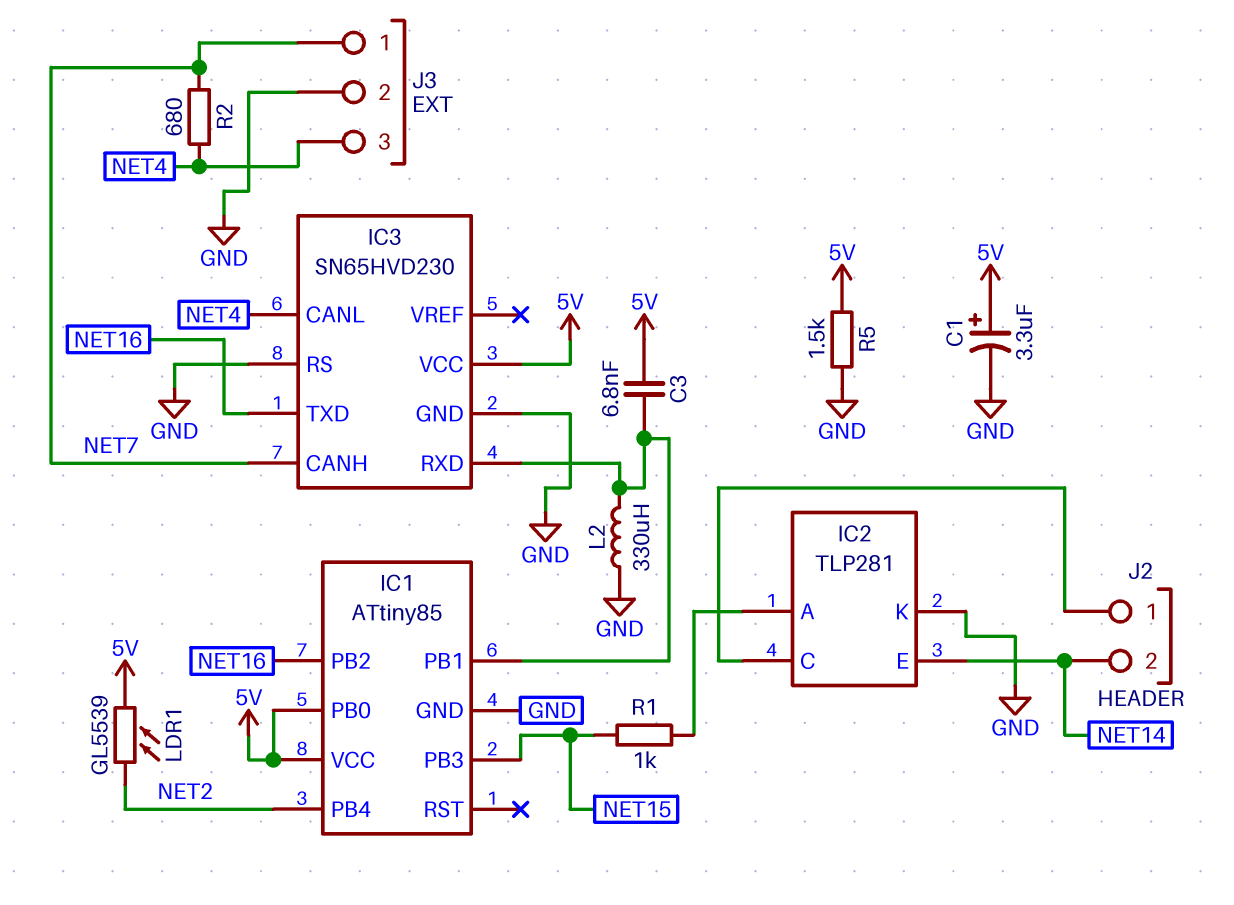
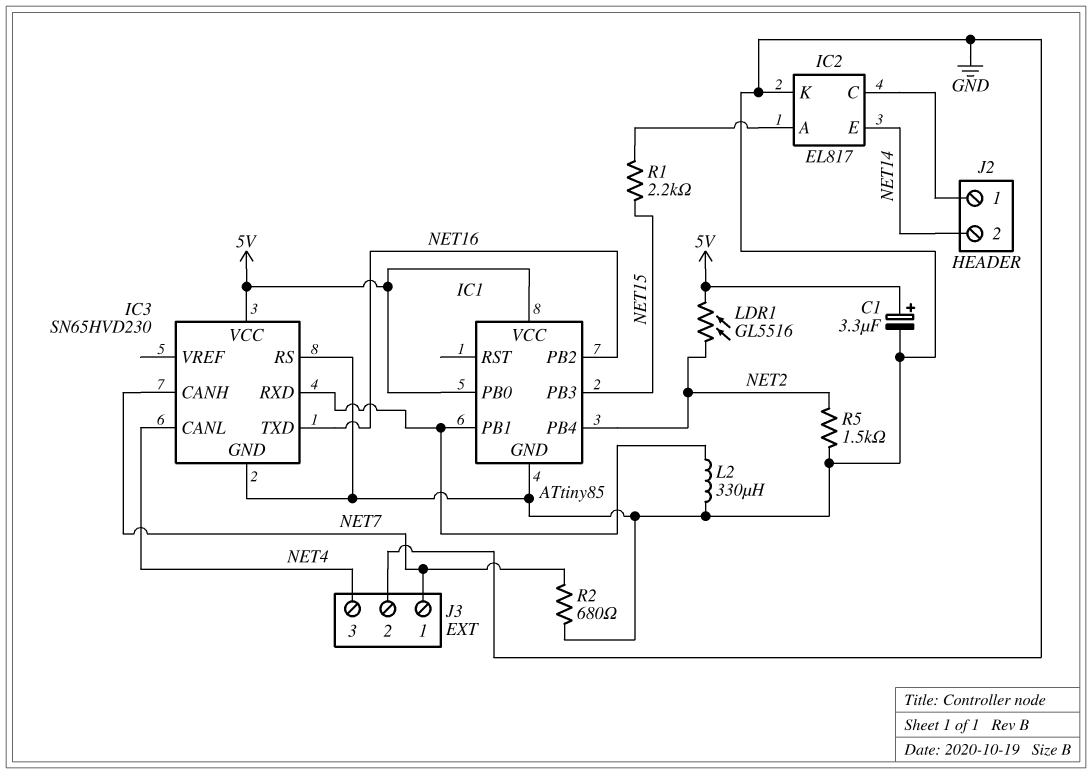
C3: 6.8nF (5V, IC1/PB1) -> none
IC2: TLP281 -> EL817
LDR1: GL5539 (5V, NET2) -> GL5516 (5V, NET2)
R1: 1k (IC2/A, NET15) -> 2.2k (IC2/A, NET15)
R2: 680 (NET4, NET7) -> 680 (GND, NET7)
R5: 1.5k (5V, GND) -> 1.5k (GND, NET2)

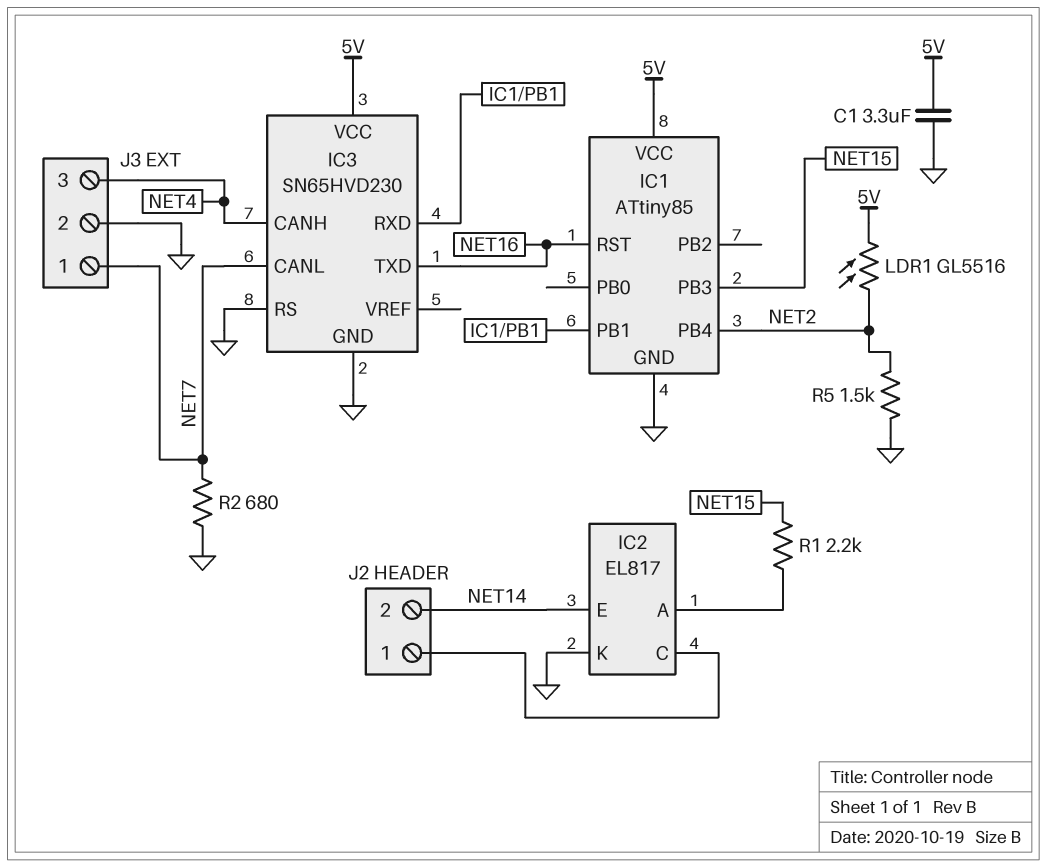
C1: 3.3uF (plus 5V, minus GND) -> 3.3uF (5V, GND)
IC1 pin PB0: 5V -> none
IC1 pin PB2: NET16 -> none
IC1 pin RST: none -> NET16
IC3 pin CANH: NET7 -> NET4
IC3 pin CANL: NET4 -> NET7
L2: 330uH (GND, IC1/PB1) -> none

